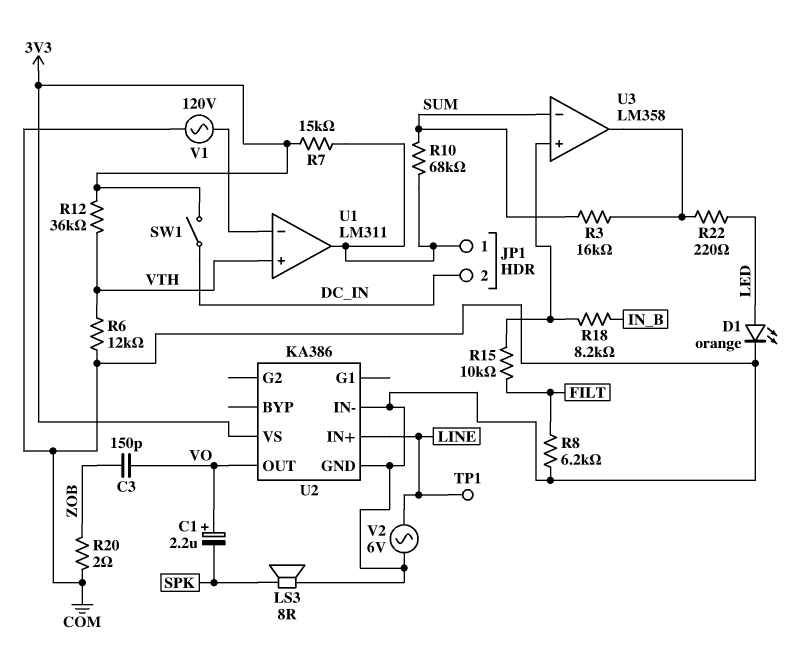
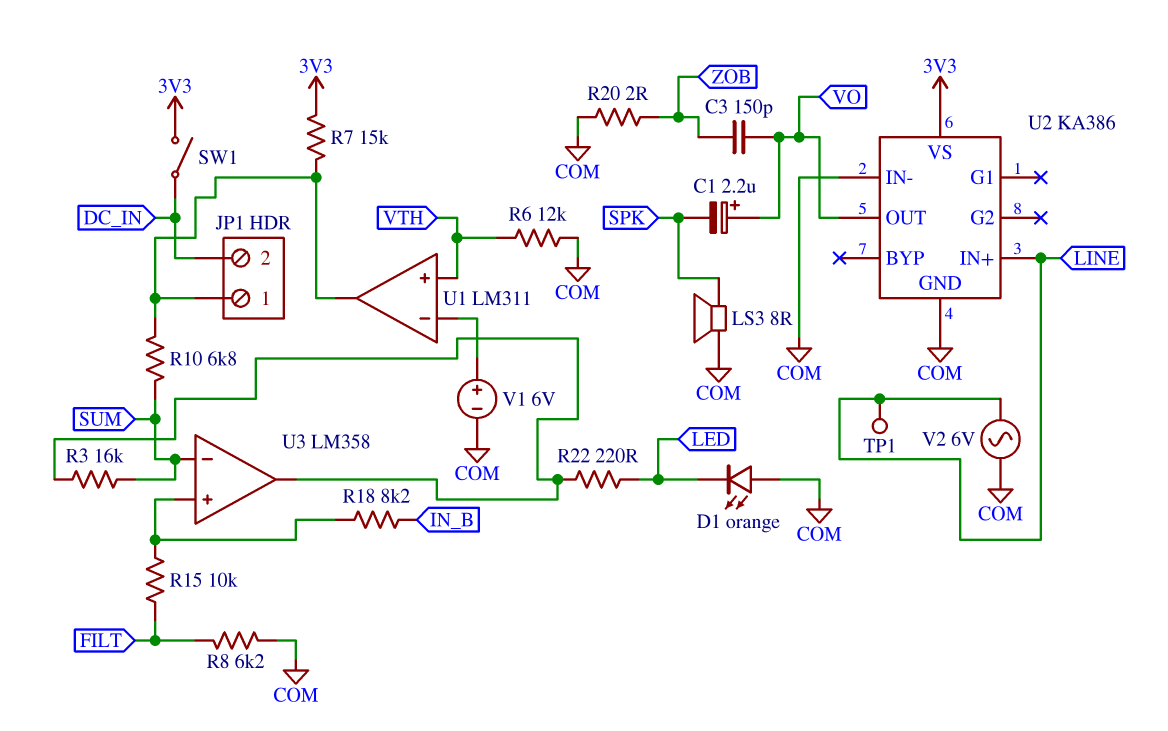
D1: LED orange (A LED, K COM) -> LED orange (A COM, K LED)
R10: 68k (JP1/1, SUM) -> 6.8k (JP1/1, SUM)
R12: 36k (3V3, VTH) -> none
V1: AC 120V (COM, U1/in-) -> 6V (plus U1/in-, minus COM)

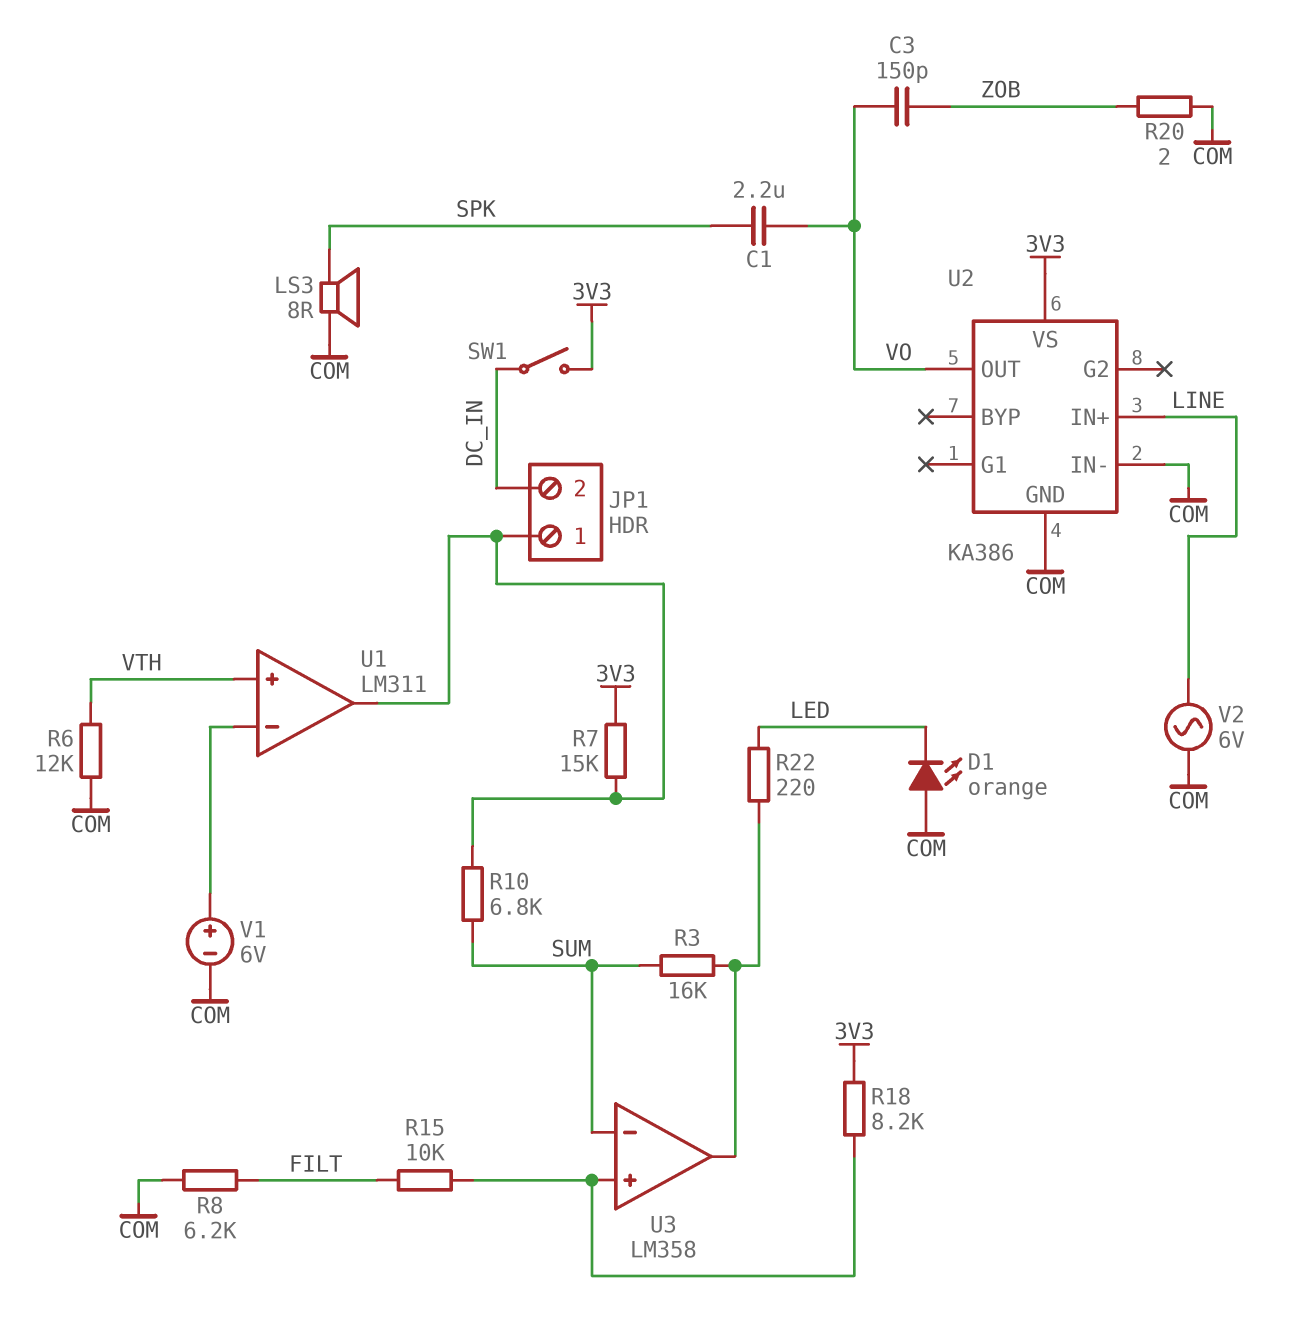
C1: 2.2uF (plus VO, minus SPK) -> 2.2uF (SPK, VO)
R18: 8.2k (IN_B, U3/in+) -> 8.2k (3V3, U3/in+)
TP1: test point (LINE) -> none

